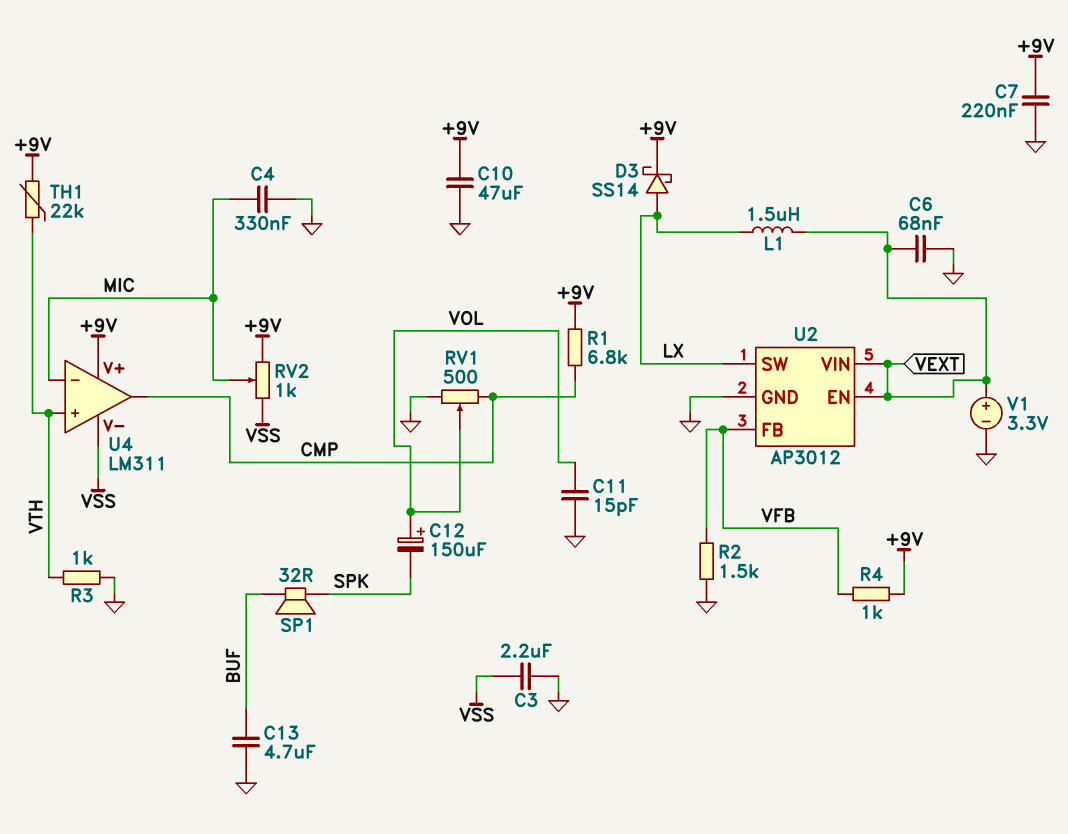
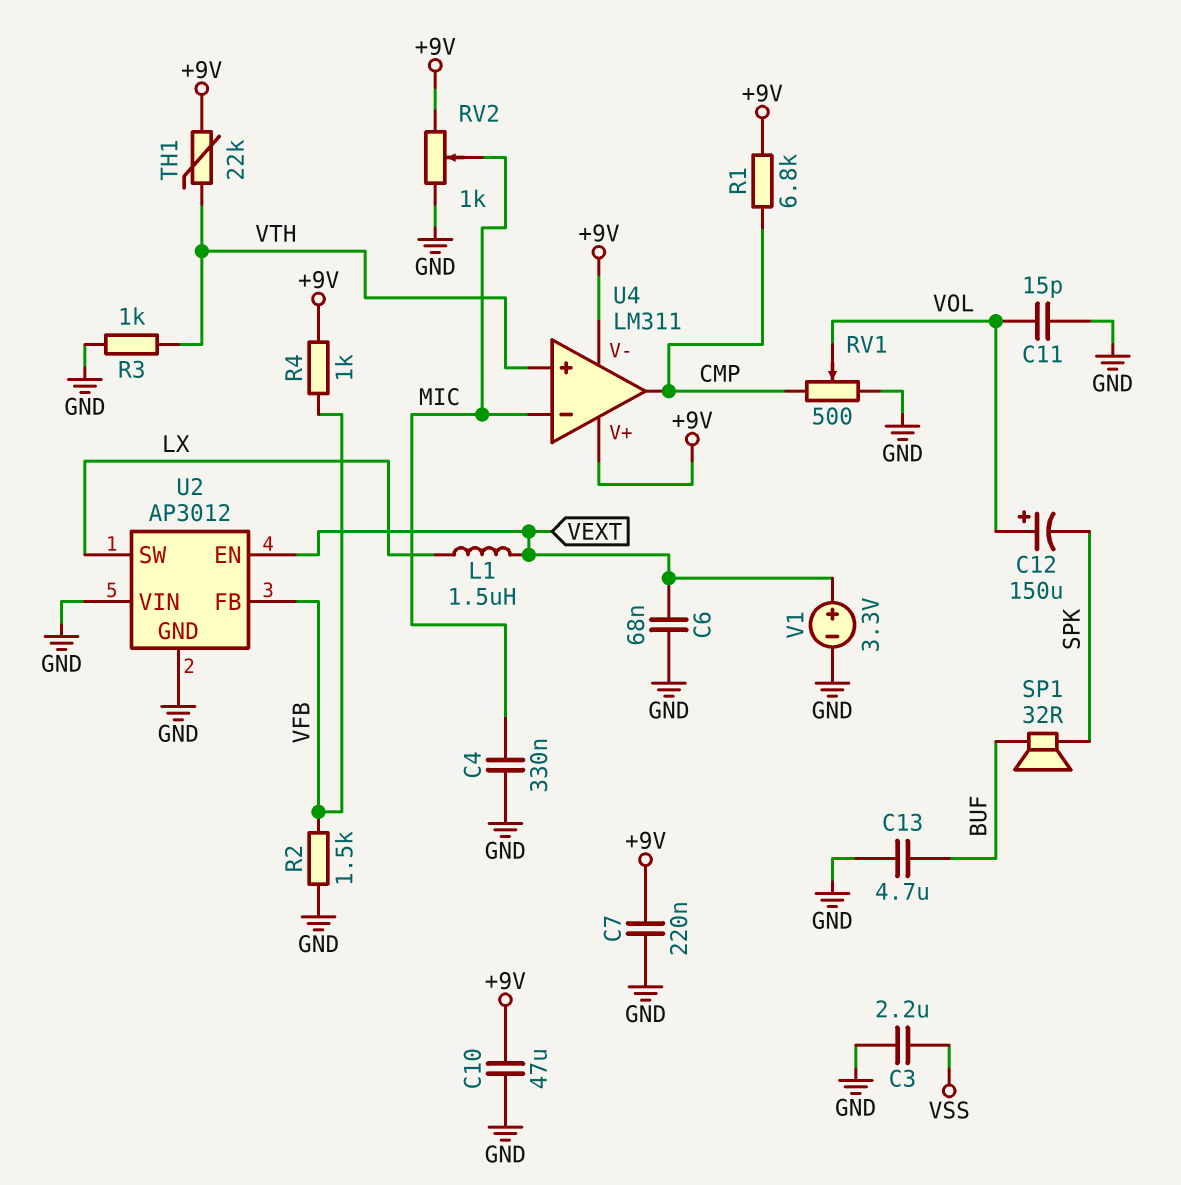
D3: schottky SS14 (A LX, K +9V) -> none
RV2: 1k (+9V, VSS, wiper MIC) -> 1k (+9V, GND, wiper MIC)
U2 pin VIN: VEXT -> GND
U4 pin V-: VSS -> +9V

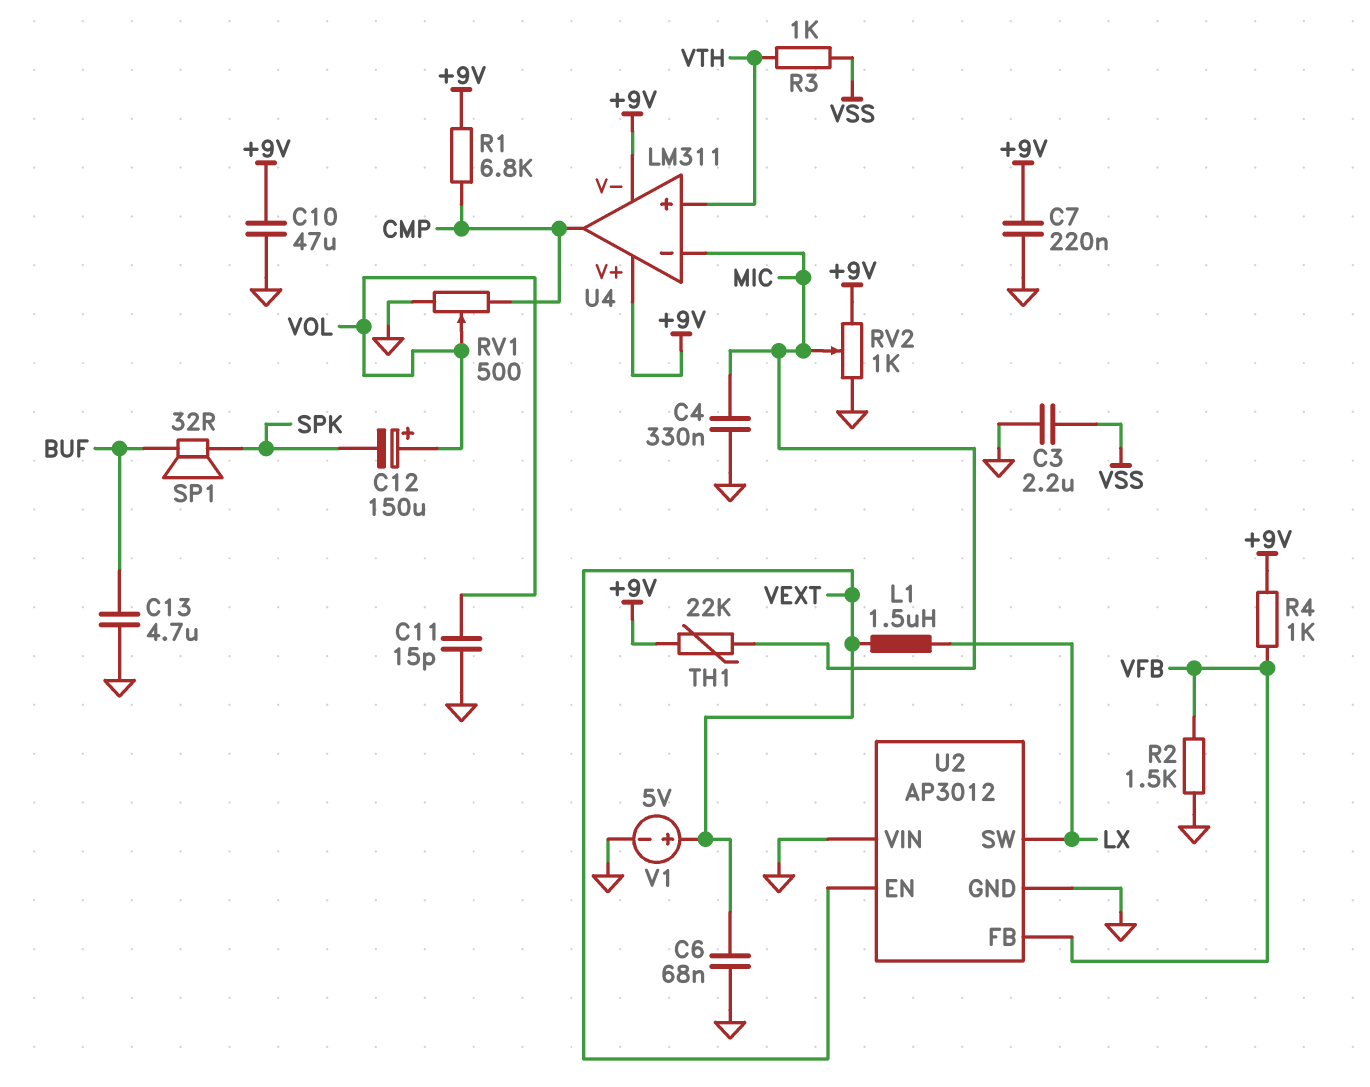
R3: 1k (GND, VTH) -> 1k (VSS, VTH)
TH1: 22k (+9V, VTH) -> 22k (+9V, MIC)
V1: 3.3V (plus VEXT, minus GND) -> 5V (plus VEXT, minus GND)

